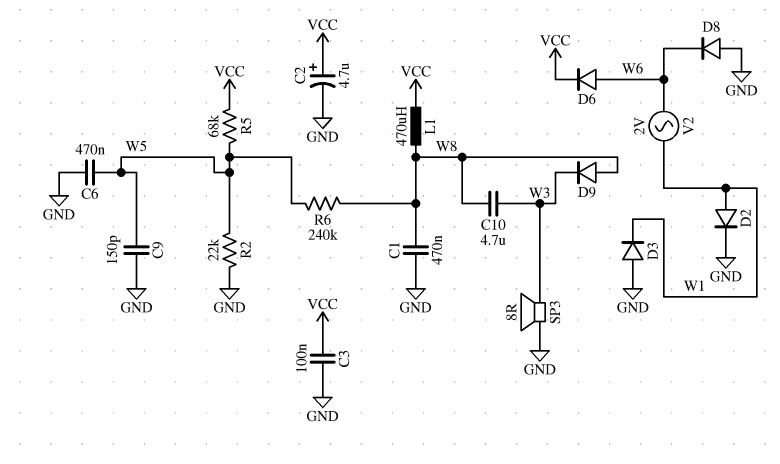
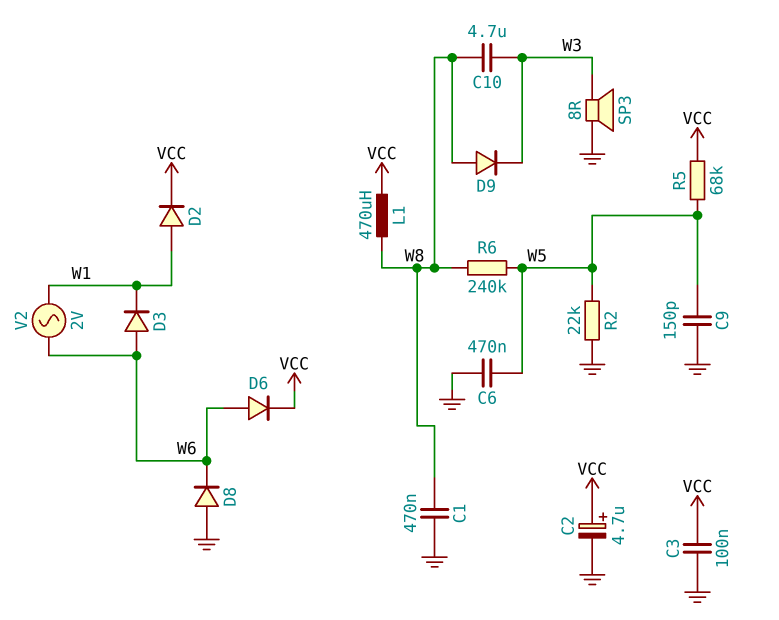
D2: diode (A W1, K GND) -> diode (A W1, K VCC)
D3: diode (A GND, K W1) -> diode (A W6, K W1)

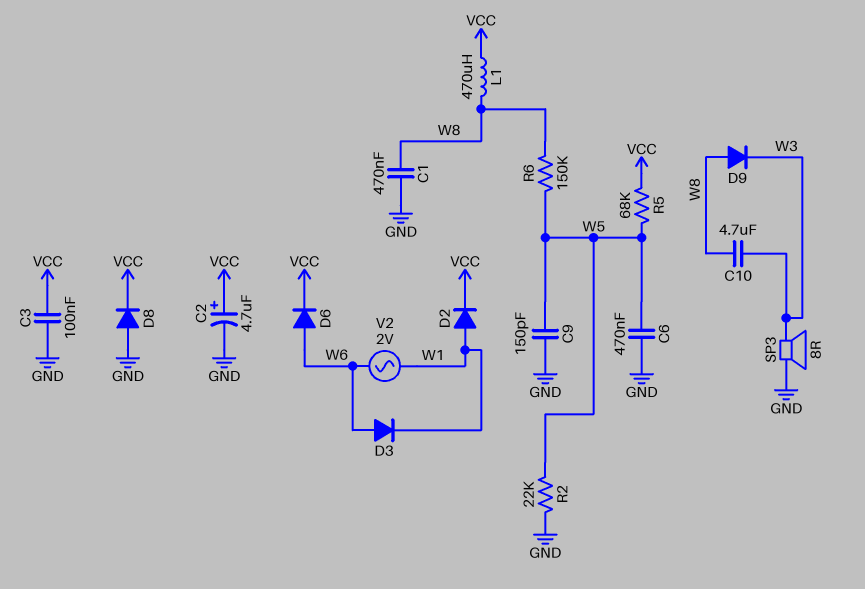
D8: diode (A GND, K W6) -> diode (A GND, K VCC)
R6: 240k (W5, W8) -> 150k (W5, W8)

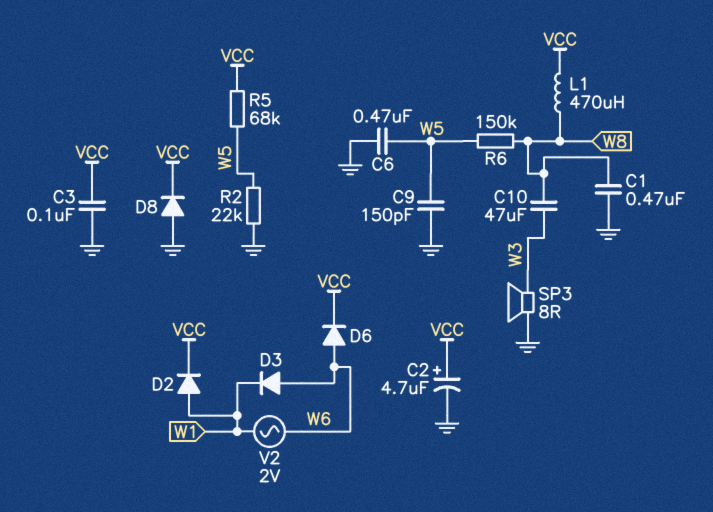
C10: 4.7uF (W3, W8) -> 47uF (W3, W8)
D9: diode (A W8, K W3) -> none

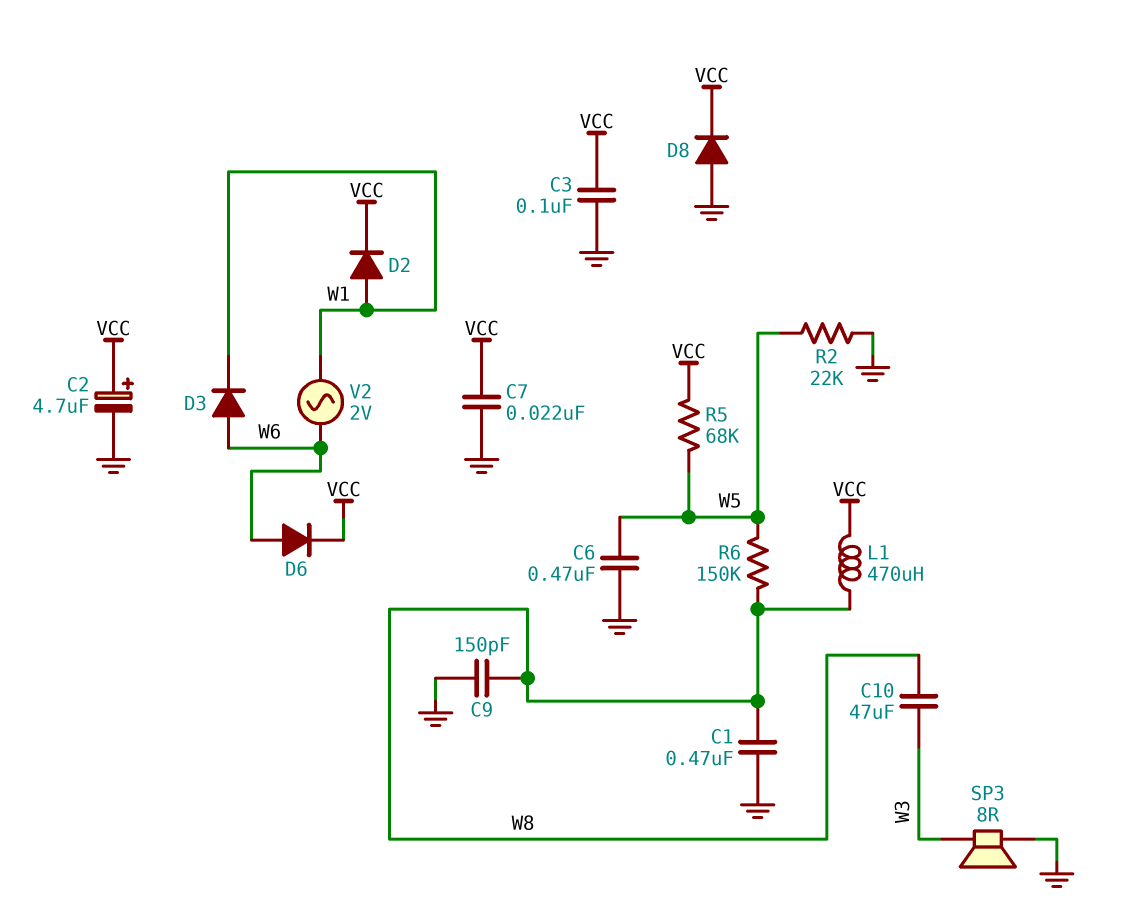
C7: none -> 22nF (GND, VCC)
C9: 150pF (GND, W5) -> 150pF (GND, W8)

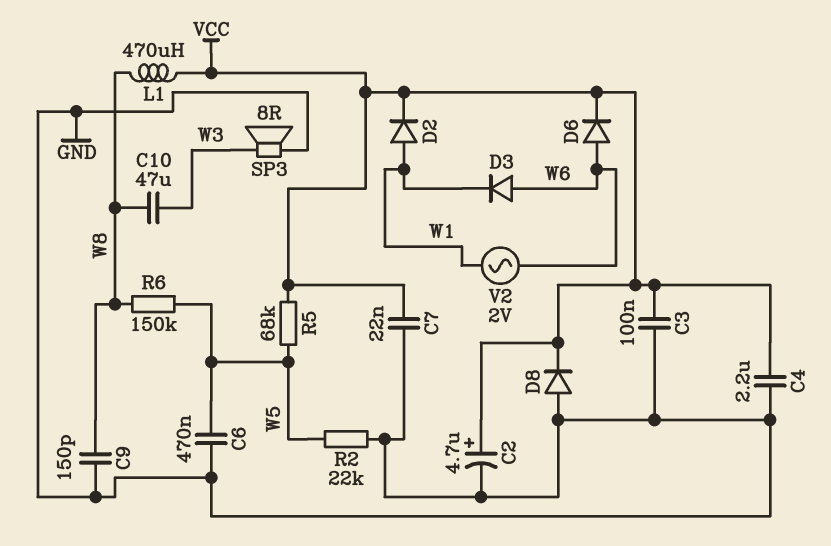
C1: 470nF (GND, W8) -> none
C4: none -> 2.2uF (GND, VCC)

